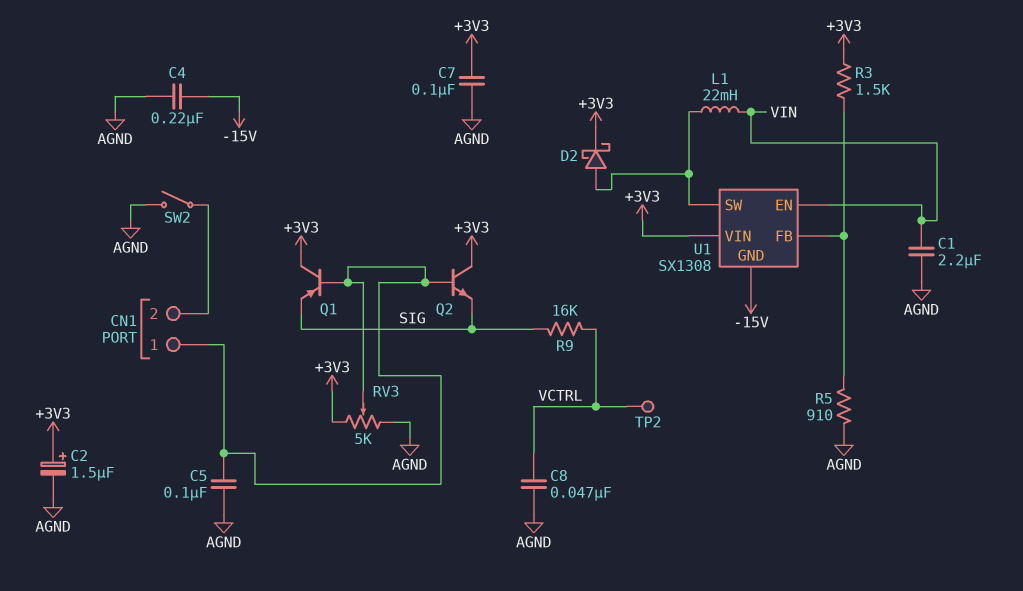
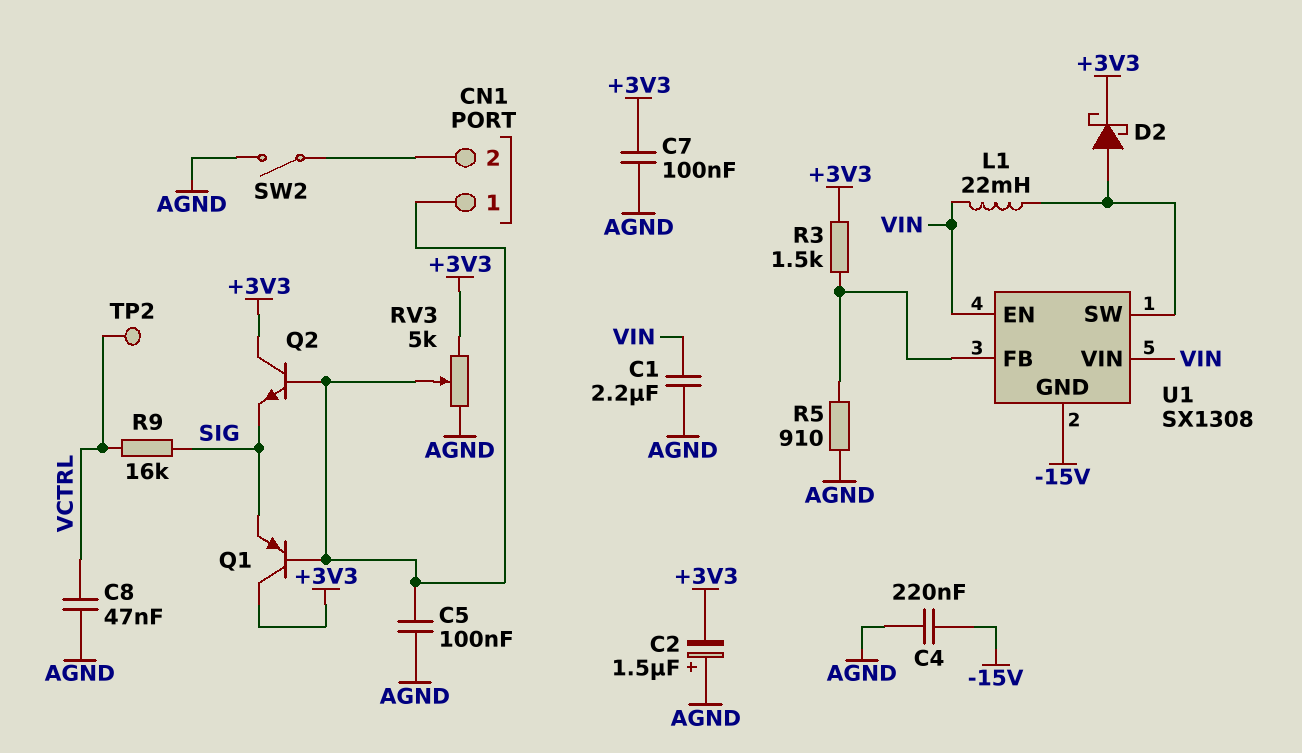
C2: 1.5uF (plus +3V3, minus AGND) -> 1.5uF (plus AGND, minus +3V3)
U1 pin VIN: +3V3 -> VIN

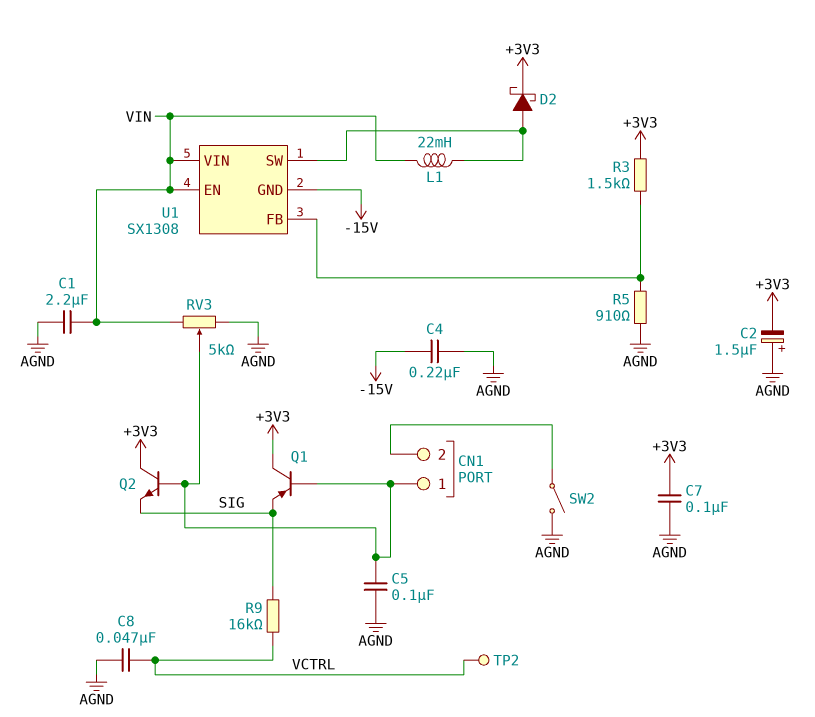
RV3: 5k (+3V3, AGND, wiper CN1/1) -> 5k (AGND, VIN, wiper CN1/1)

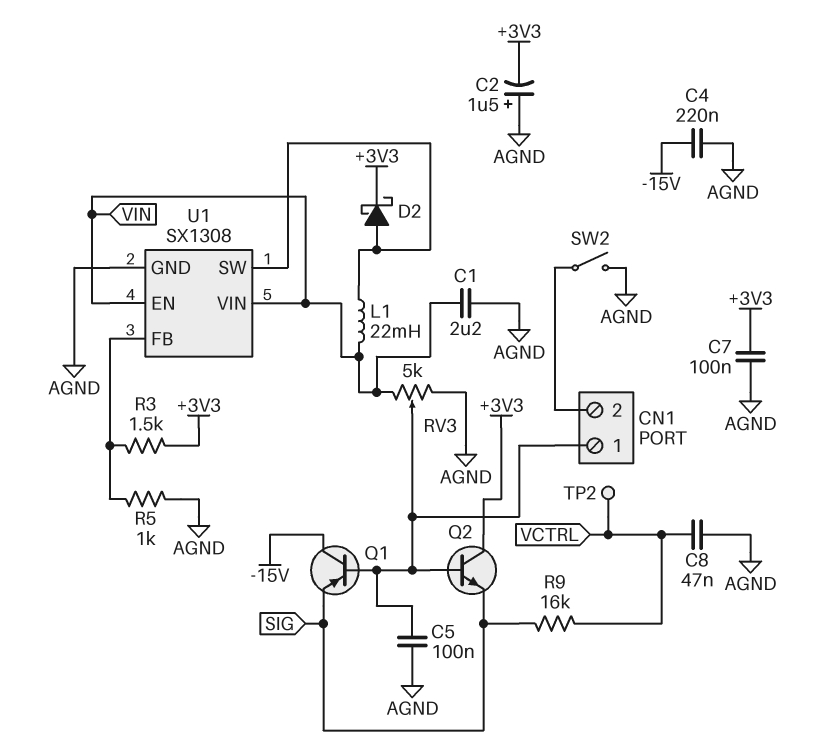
Q1: PNP (B CN1/1, C +3V3, E SIG) -> PNP (B CN1/1, C -15V, E SIG)
R5: 910 (AGND, U1/FB) -> 1k (AGND, U1/FB)
U1 pin GND: -15V -> AGND

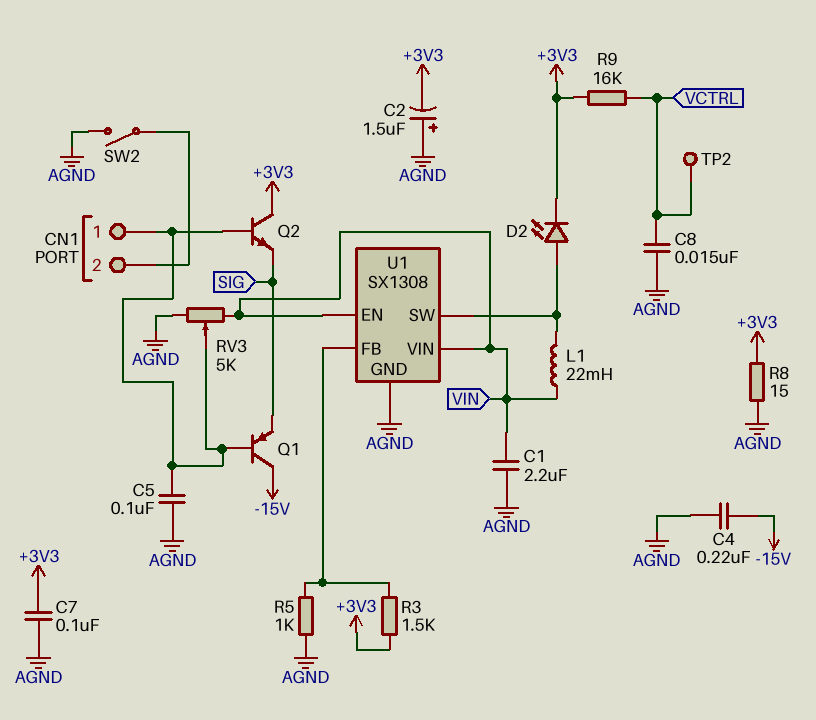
C8: 47nF (AGND, VCTRL) -> 15nF (AGND, VCTRL)
D2: schottky (A U1/SW, K +3V3) -> LED (A U1/SW, K +3V3)
R8: none -> 15 (+3V3, AGND)
R9: 16k (SIG, VCTRL) -> 16k (+3V3, VCTRL)

